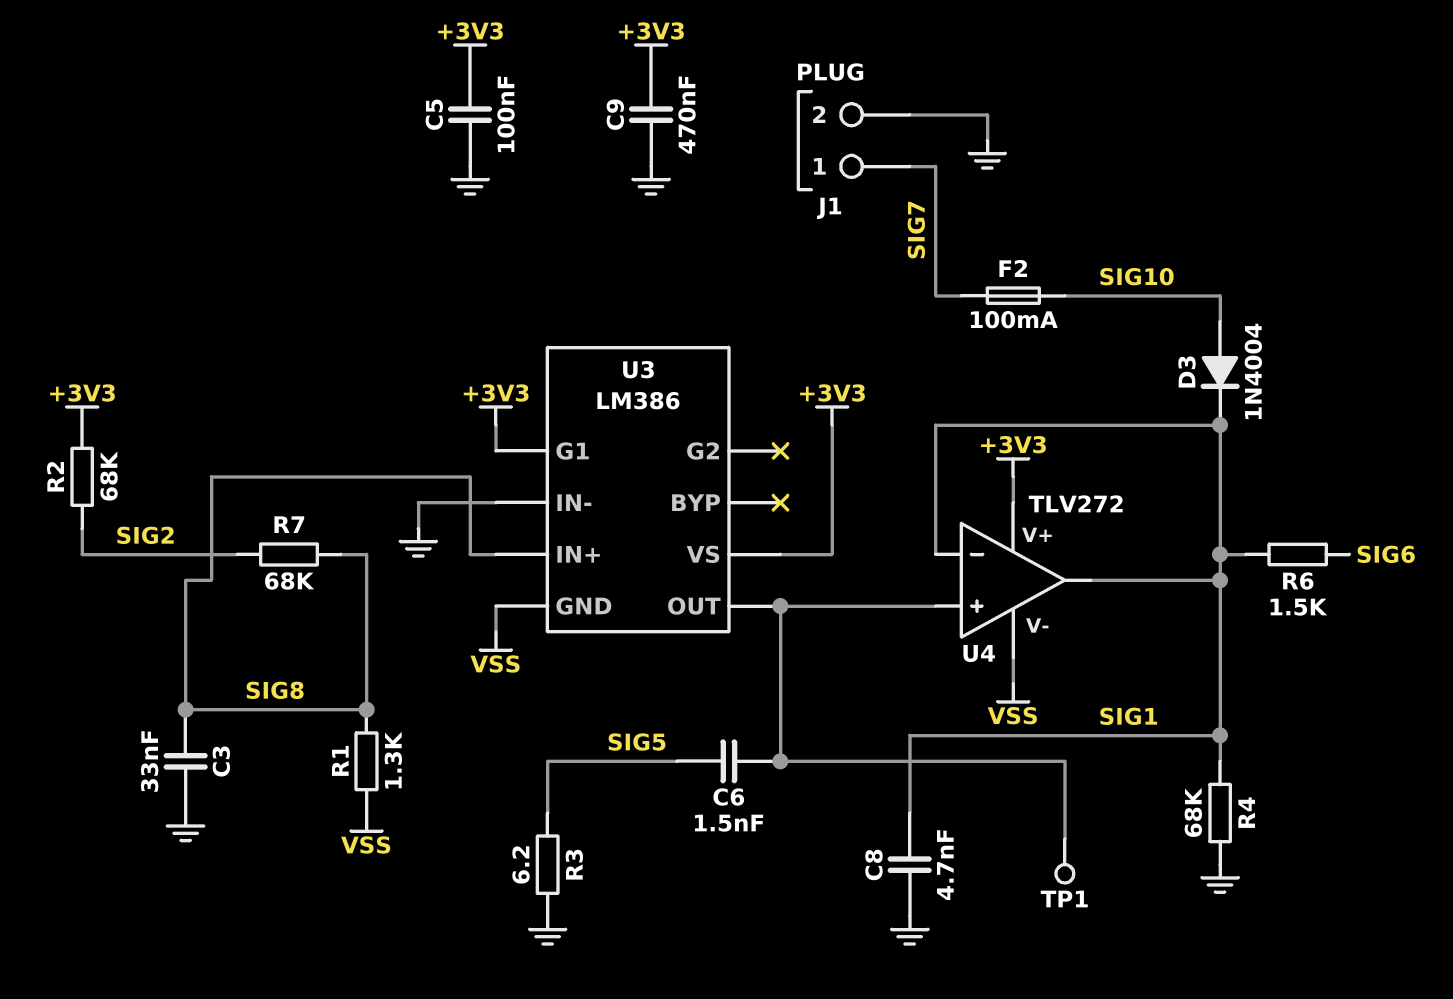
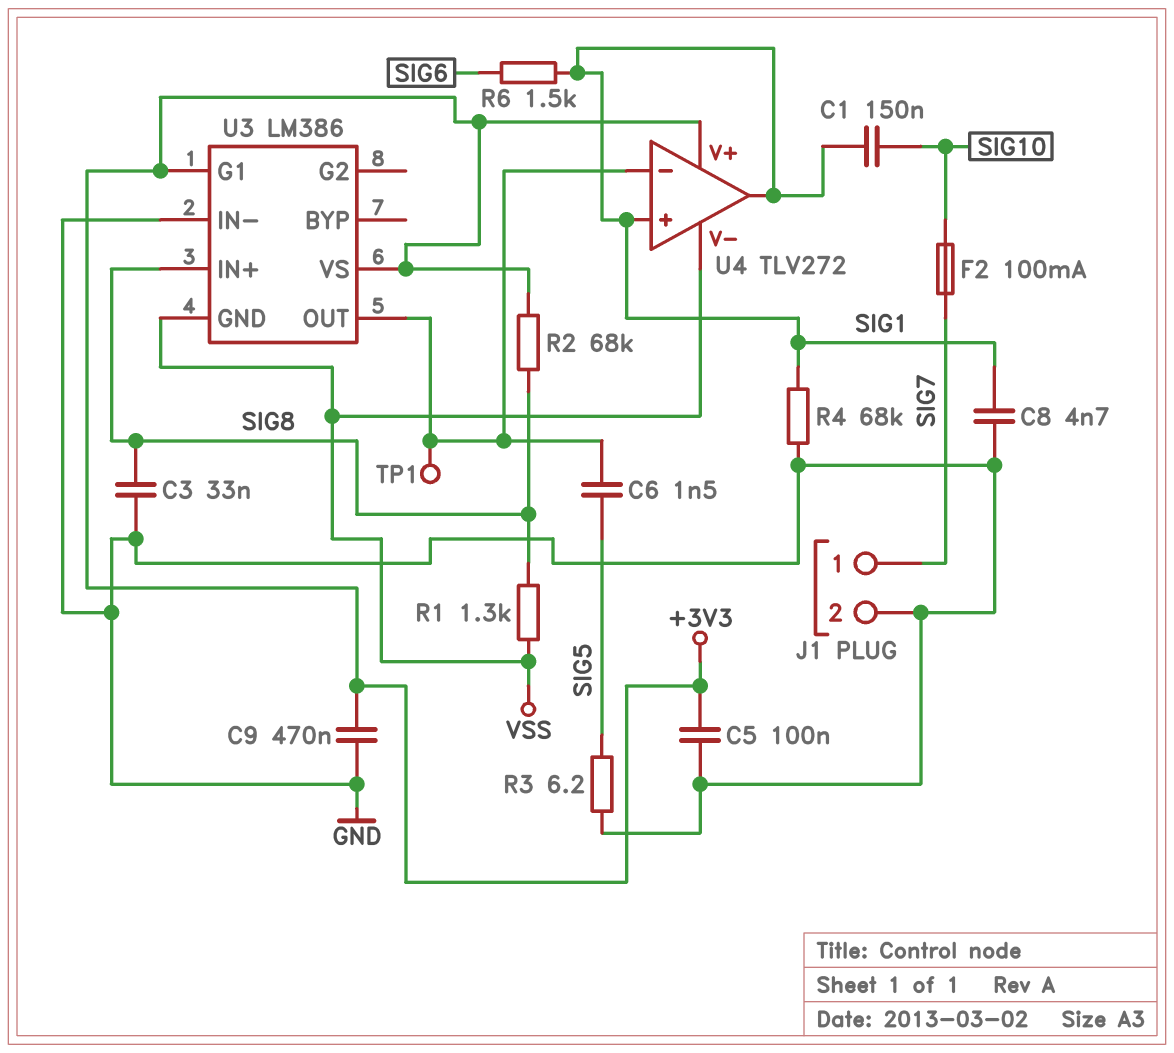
C1: none -> 150nF (SIG1, SIG10)
D3: diode 1N4004 (A SIG10, K SIG1) -> none
R2: 68k (+3V3, SIG2) -> 68k (+3V3, SIG8)
R7: 68k (SIG2, SIG8) -> none
U4 pin in+: U3/OUT -> SIG1
U4 pin in-: SIG1 -> U3/OUT

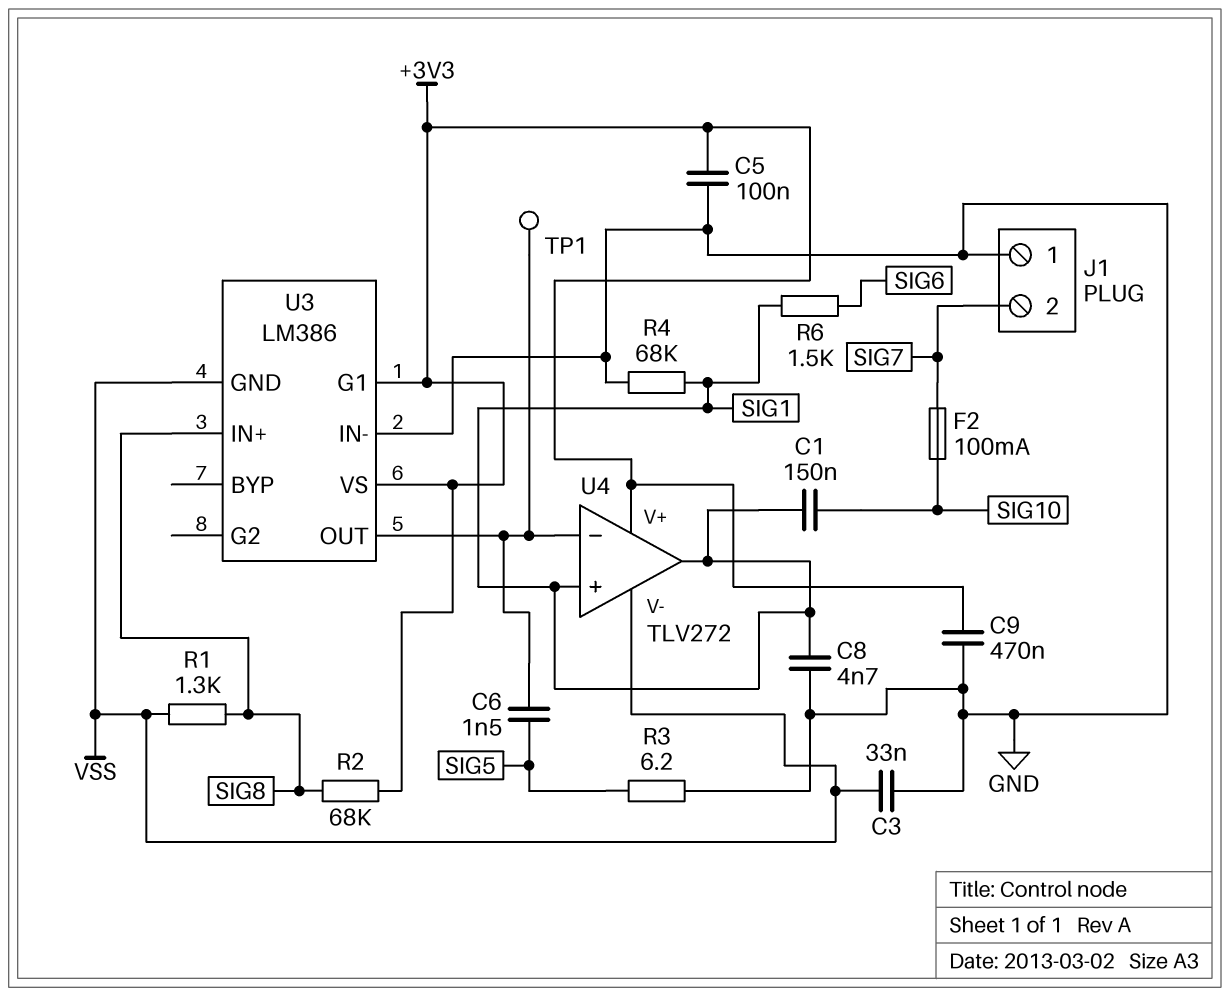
C3: 33nF (GND, SIG8) -> 33nF (GND, VSS)
J1 pin 1: SIG7 -> GND
J1 pin 2: GND -> SIG7

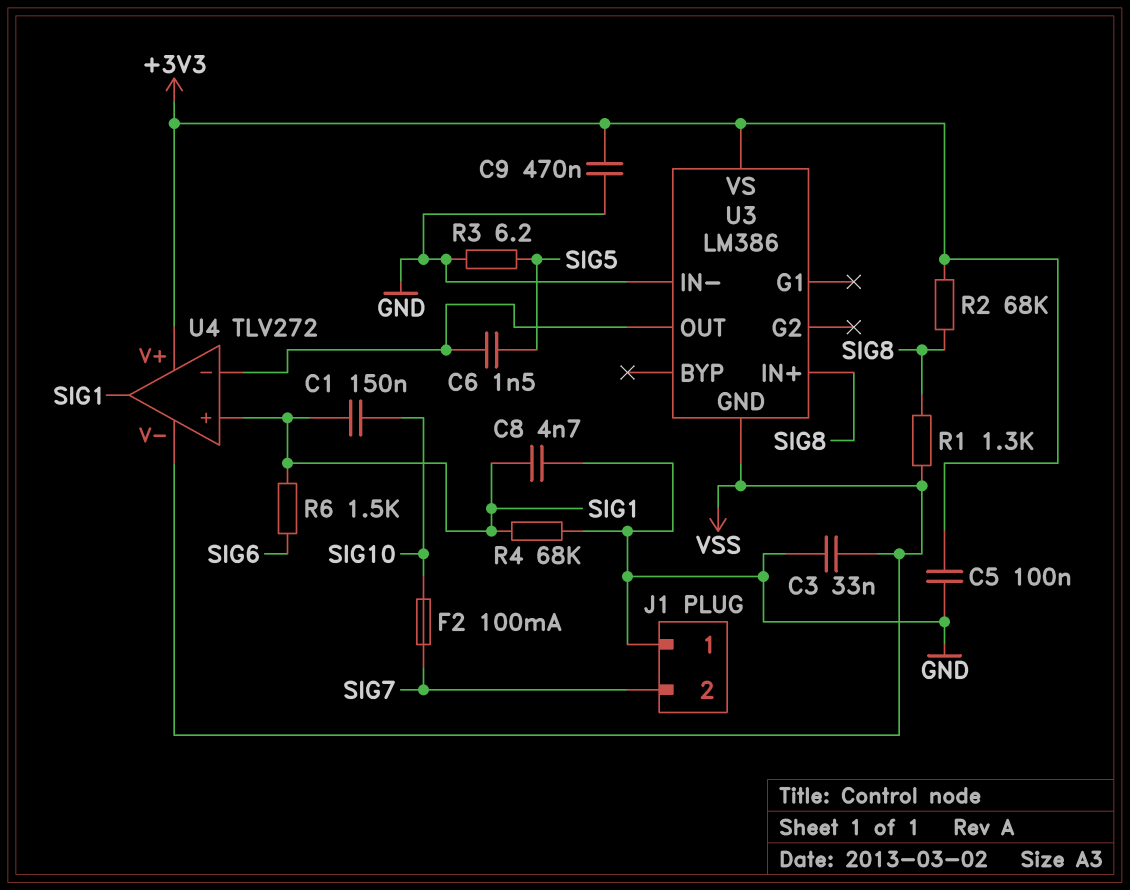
TP1: test point (U3/OUT) -> none
U3 pin G1: +3V3 -> none

